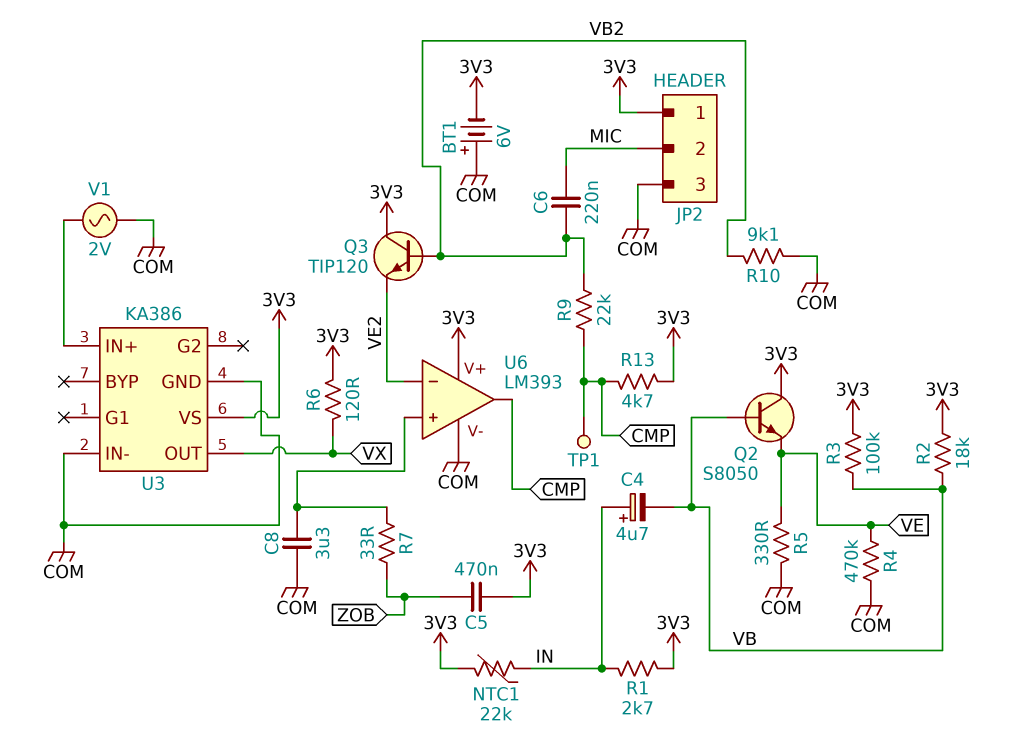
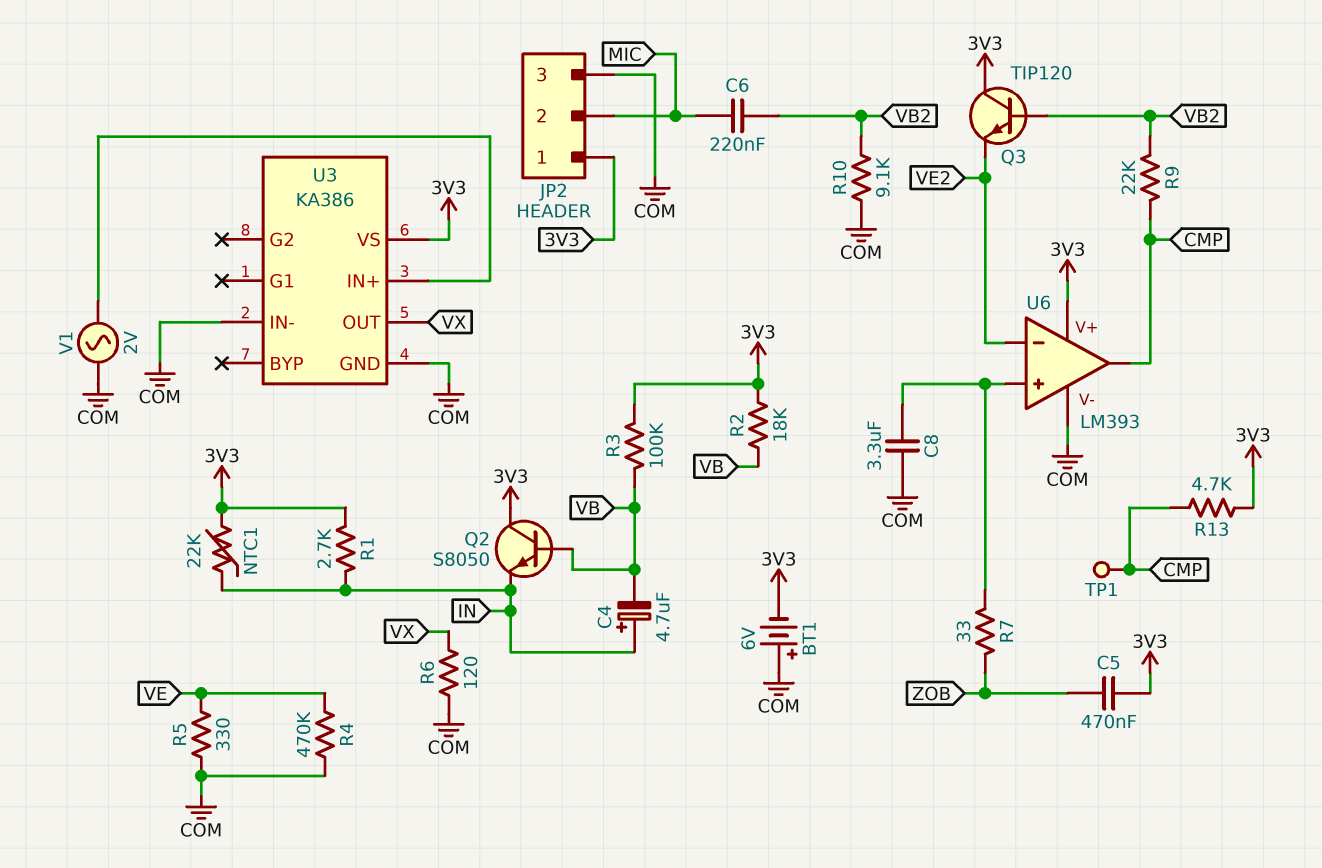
Q2: NPN S8050 (B VB, C 3V3, E VE) -> NPN S8050 (B VB, C 3V3, E IN)
R6: 120 (3V3, VX) -> 120 (COM, VX)

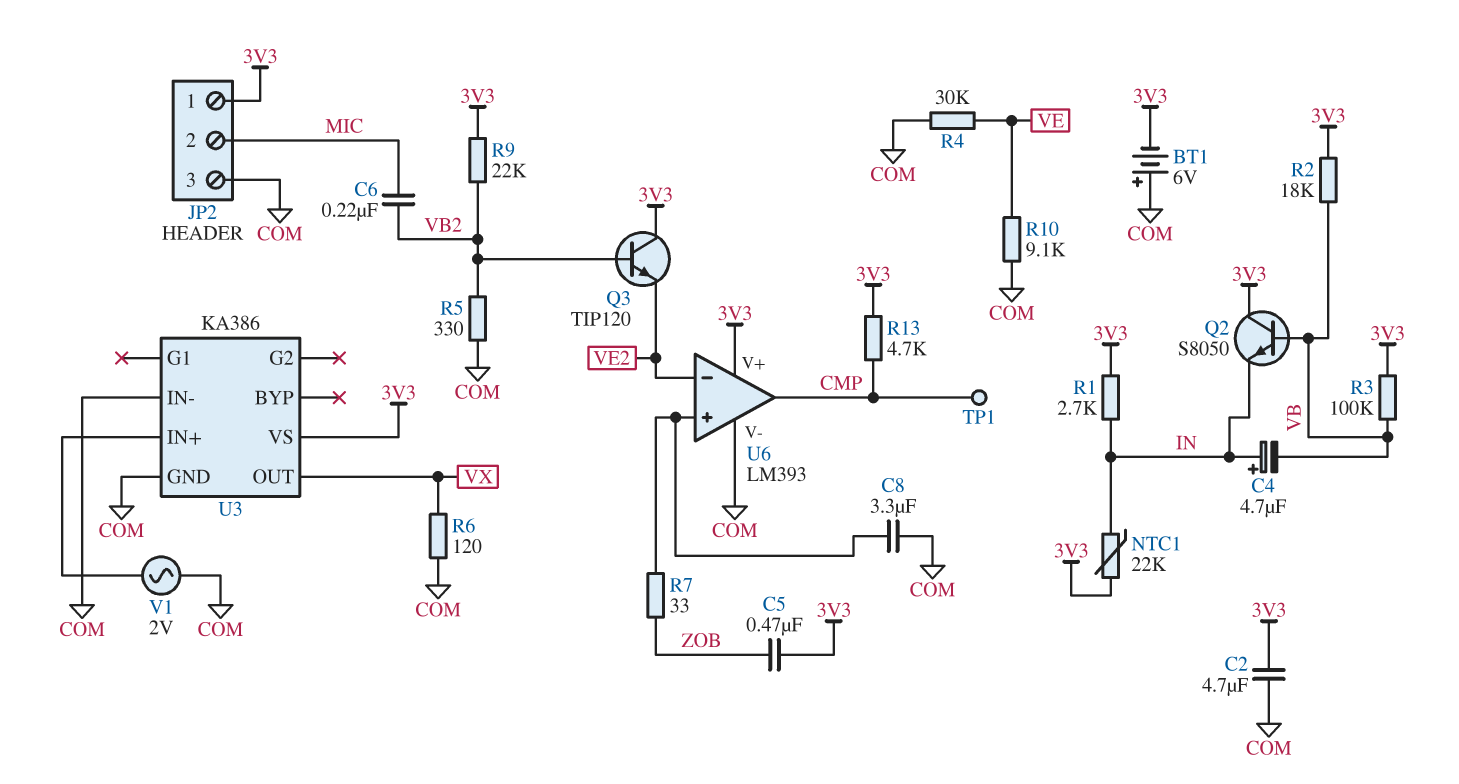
C2: none -> 4.7uF (3V3, COM)
R4: 470k (COM, VE) -> 30k (COM, VE)
R5: 330 (COM, VE) -> 330 (COM, VB2)
R9: 22k (CMP, VB2) -> 22k (3V3, VB2)
R10: 9.1k (COM, VB2) -> 9.1k (COM, VE)

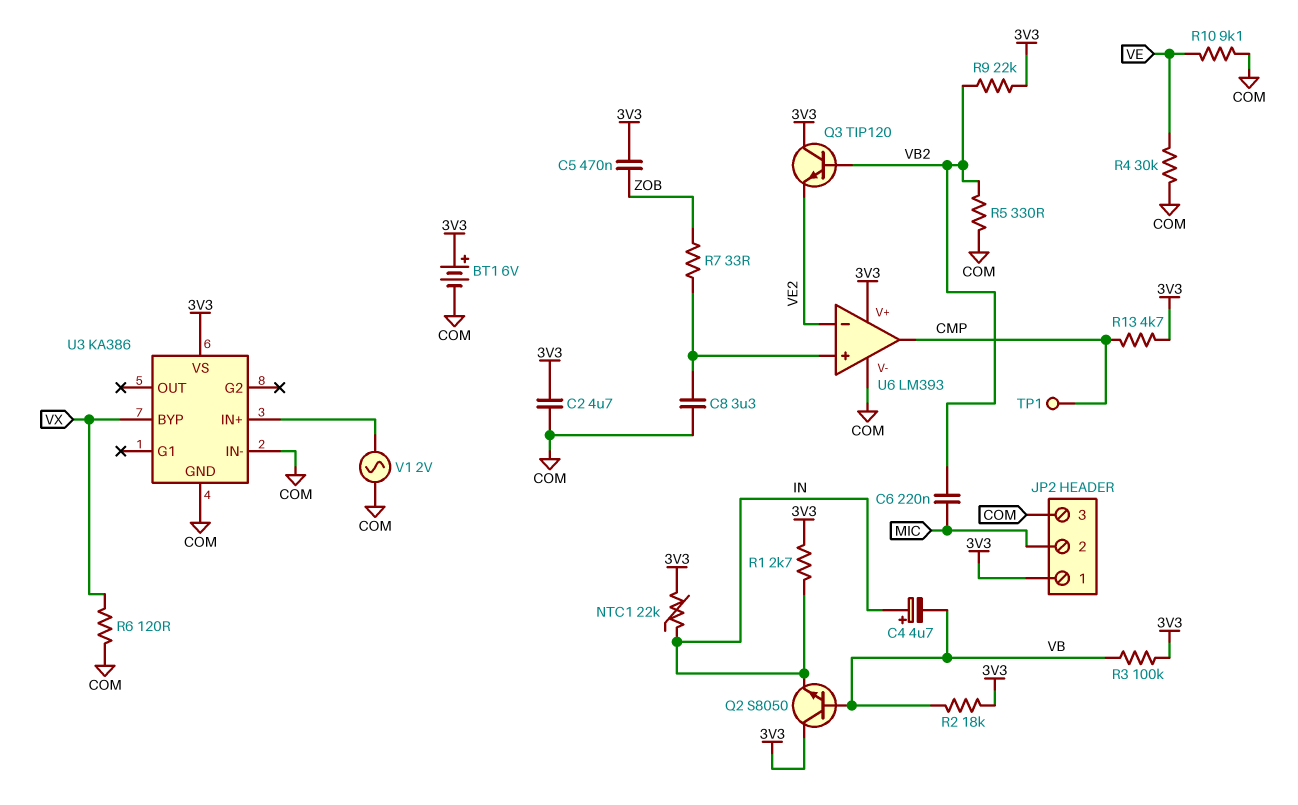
BT1: 6V (plus COM, minus 3V3) -> 6V (plus 3V3, minus COM)
U3 pin BYP: none -> VX
U3 pin OUT: VX -> none

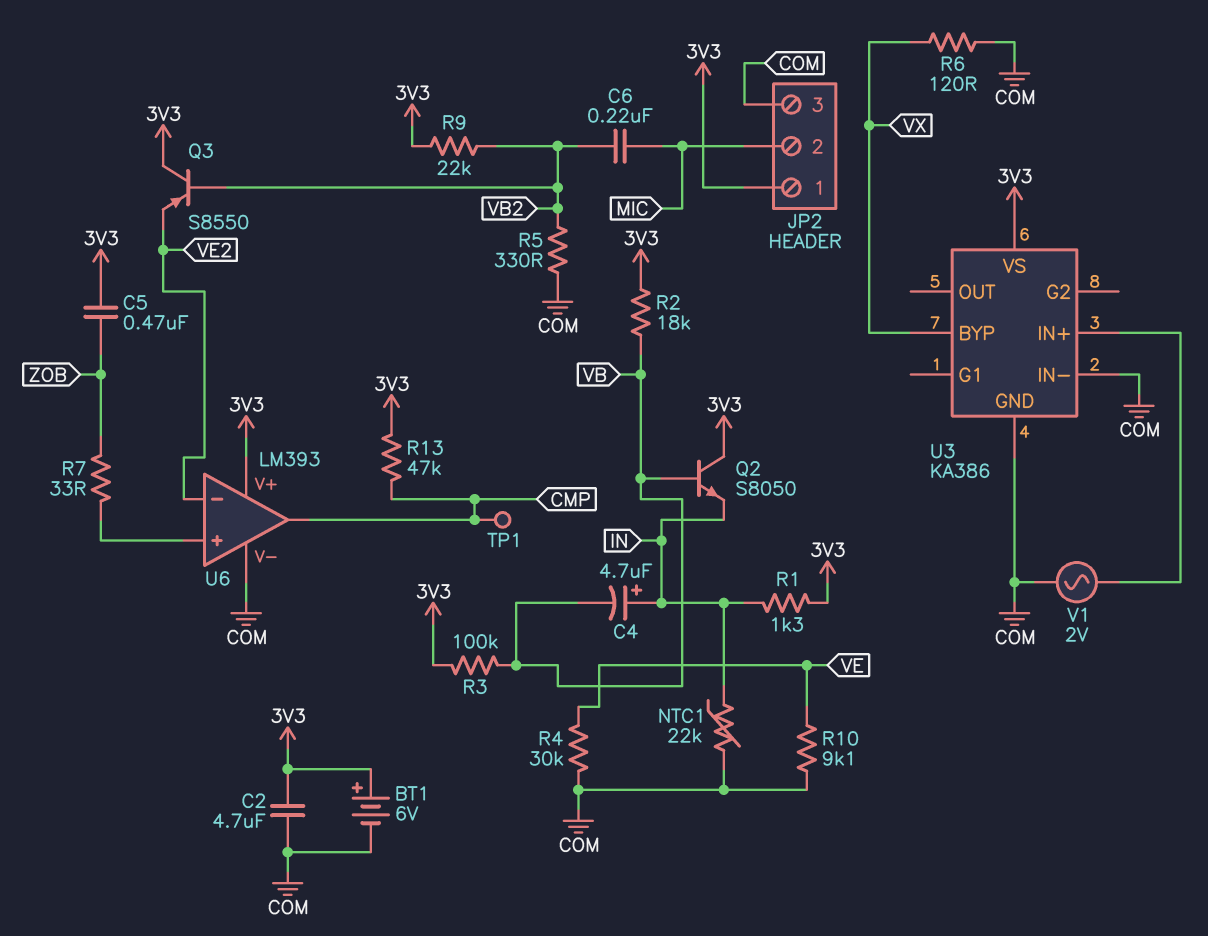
C8: 3.3uF (COM, U6/in+) -> none
NTC1: 22k (3V3, IN) -> 22k (COM, IN)
Q3: NPN TIP120 (B VB2, C 3V3, E VE2) -> PNP S8550 (B VB2, C 3V3, E VE2)
R1: 2.7k (3V3, IN) -> 1.3k (3V3, IN)
R13: 4.7k (3V3, CMP) -> 47k (3V3, CMP)

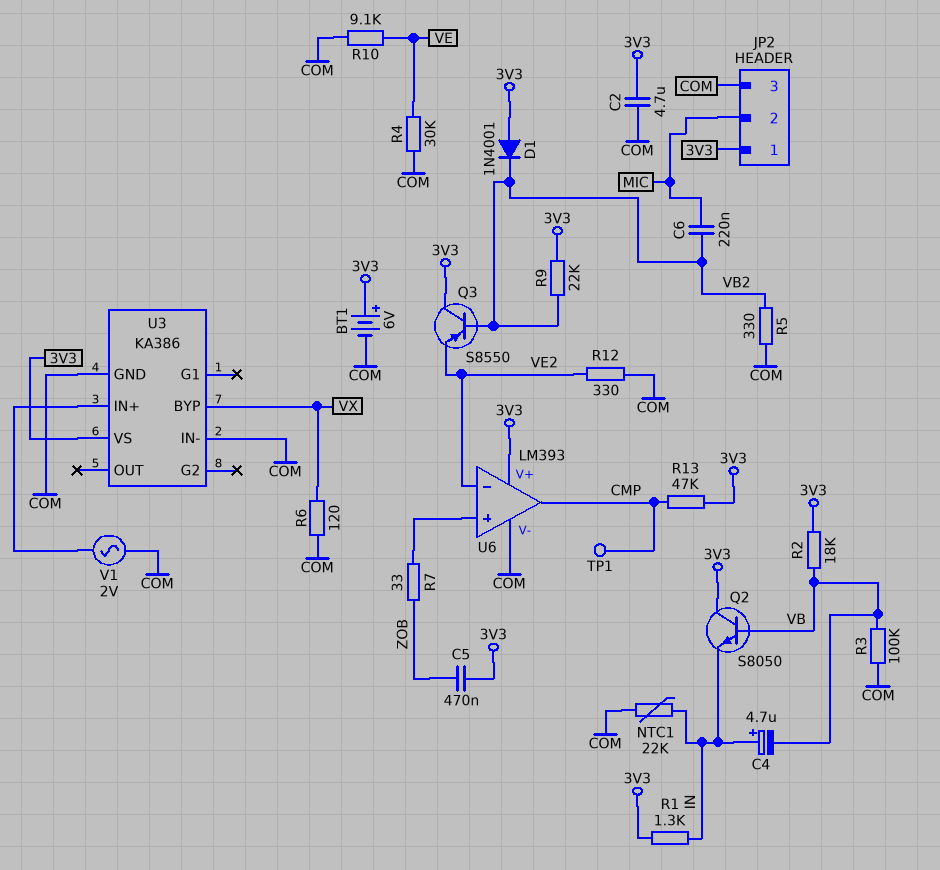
D1: none -> diode 1N4001 (A 3V3, K VB2)
R3: 100k (3V3, VB) -> 100k (COM, VB)
R12: none -> 330 (COM, VE2)

